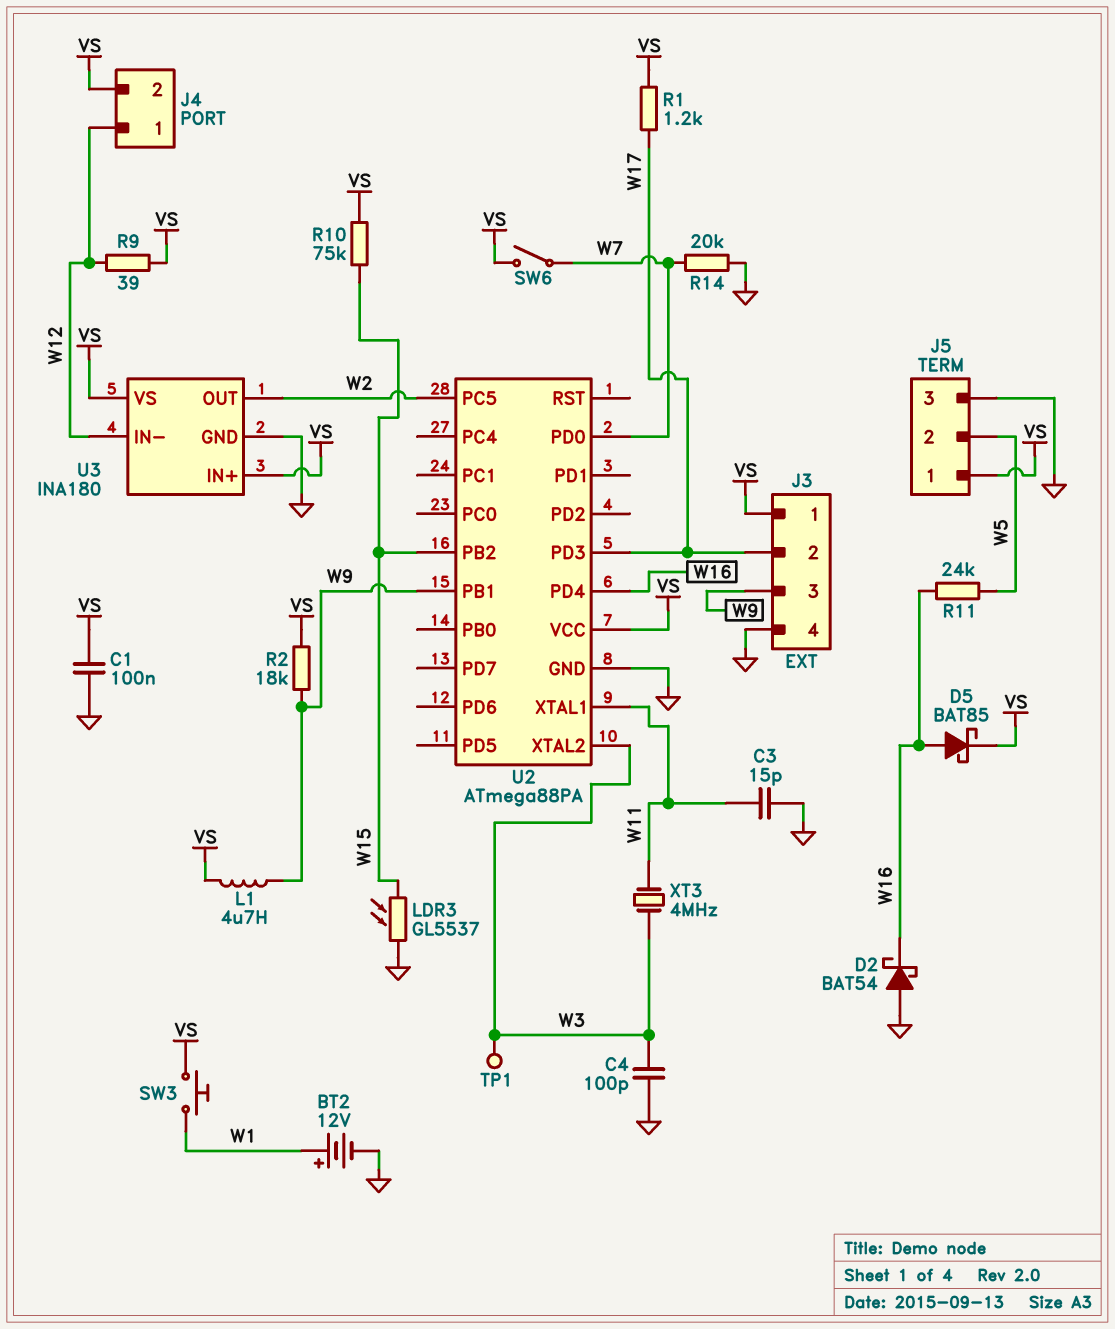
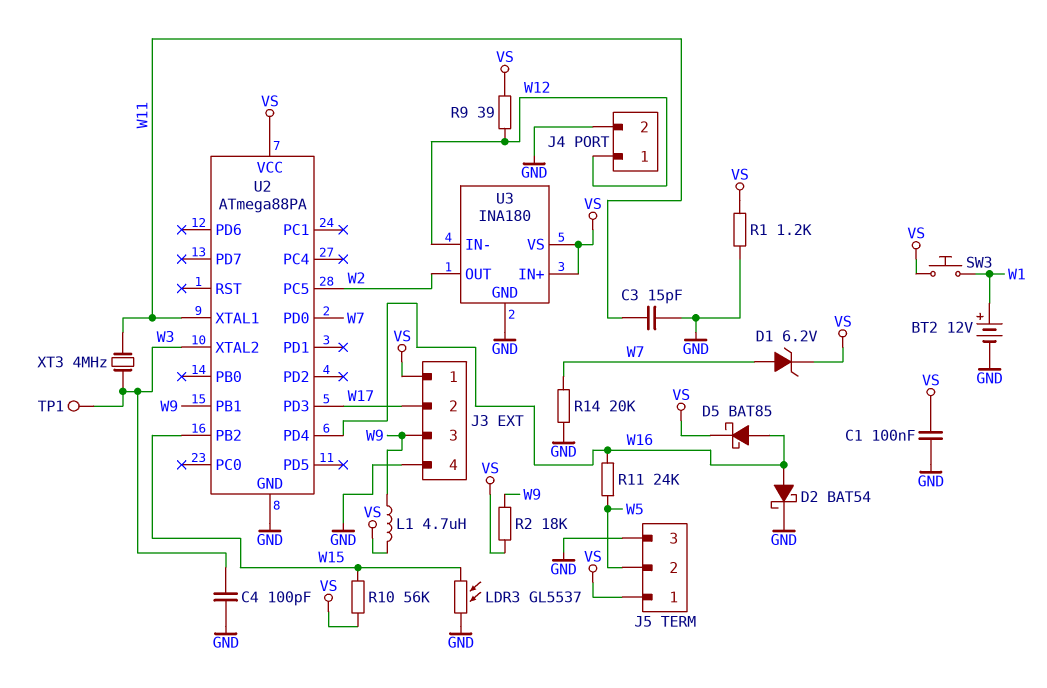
D1: none -> zener 6.2V (A W7, K VS)
D2: schottky BAT54 (A GND, K W16) -> schottky BAT54 (A W16, K GND)
J4 pin 2: VS -> GND
R1: 1.2k (VS, W17) -> 1.2k (GND, VS)
R10: 75k (VS, W15) -> 56k (VS, W15)
SW6: switch (VS, W7) -> none

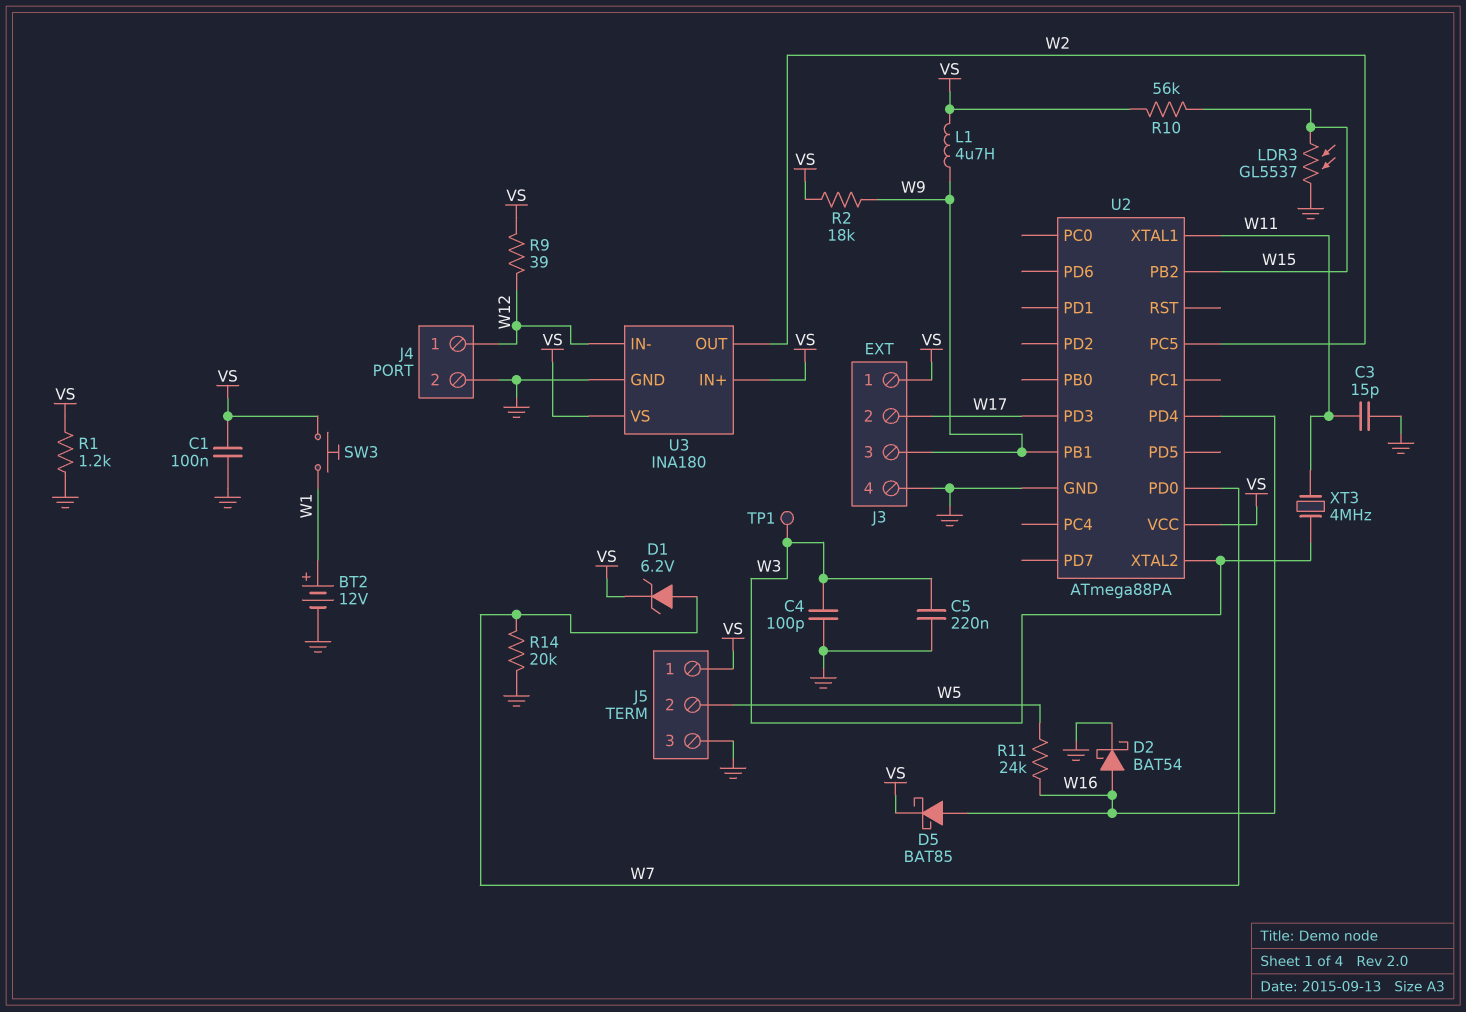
C5: none -> 220nF (GND, W3)

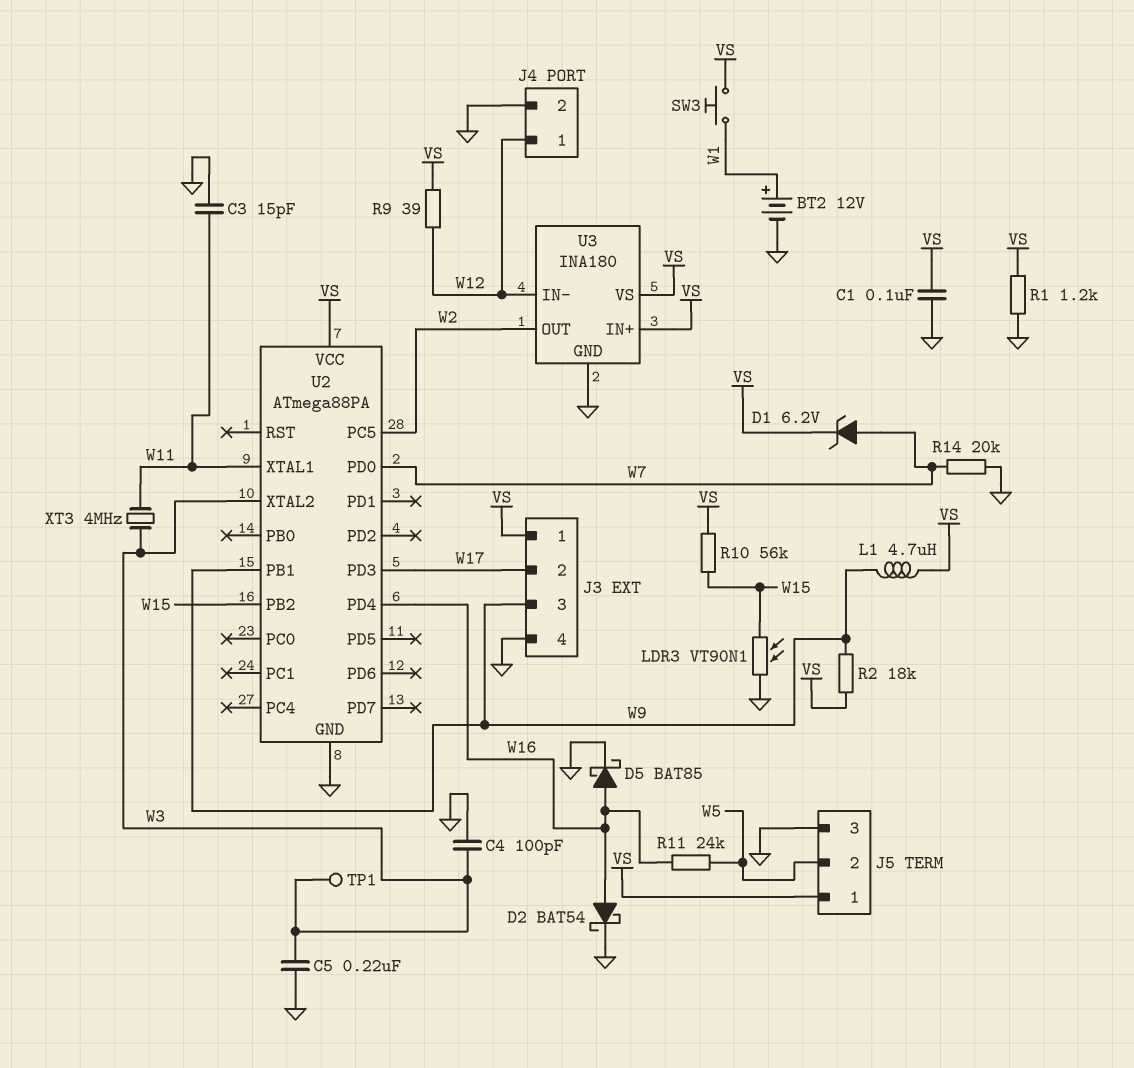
D5: schottky BAT85 (A W16, K VS) -> schottky BAT85 (A W16, K GND)
LDR3: GL5537 (GND, W15) -> VT90N1 (GND, W15)

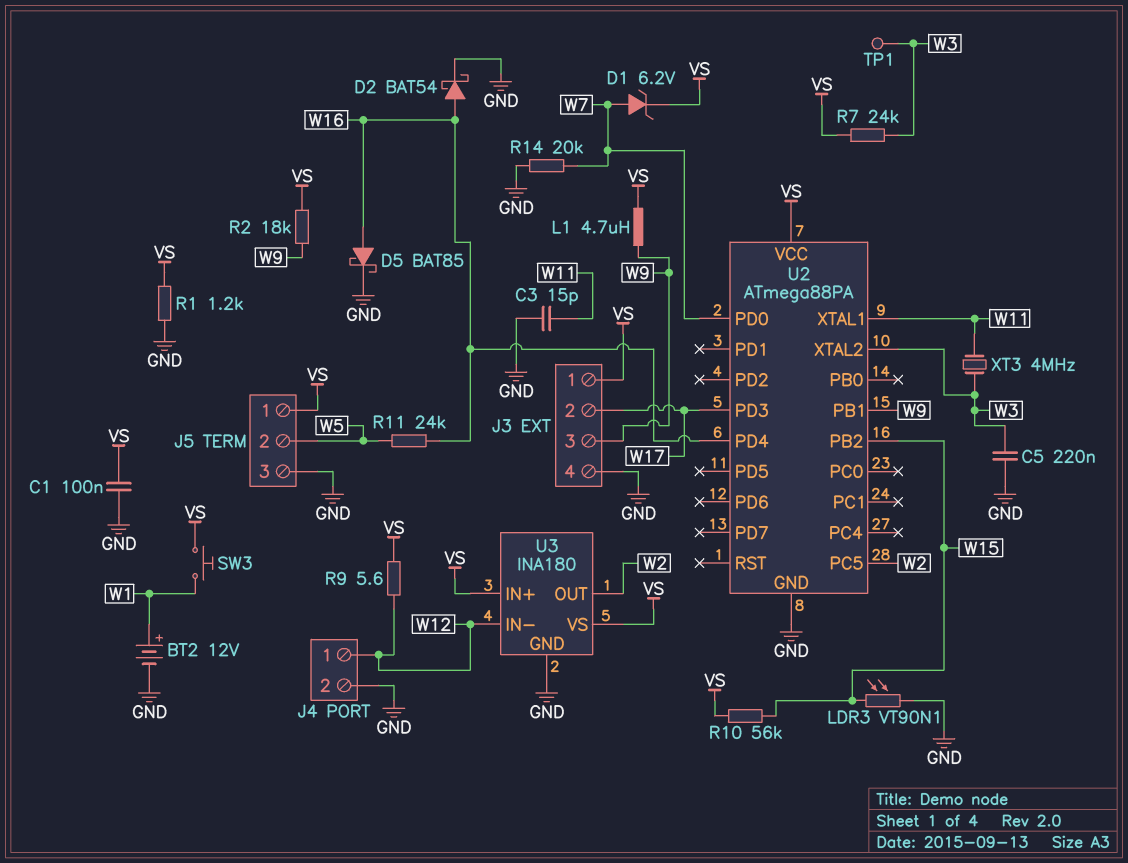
C4: 100pF (GND, W3) -> none
R7: none -> 24k (VS, W3)
R9: 39 (VS, W12) -> 5.6 (VS, W12)

